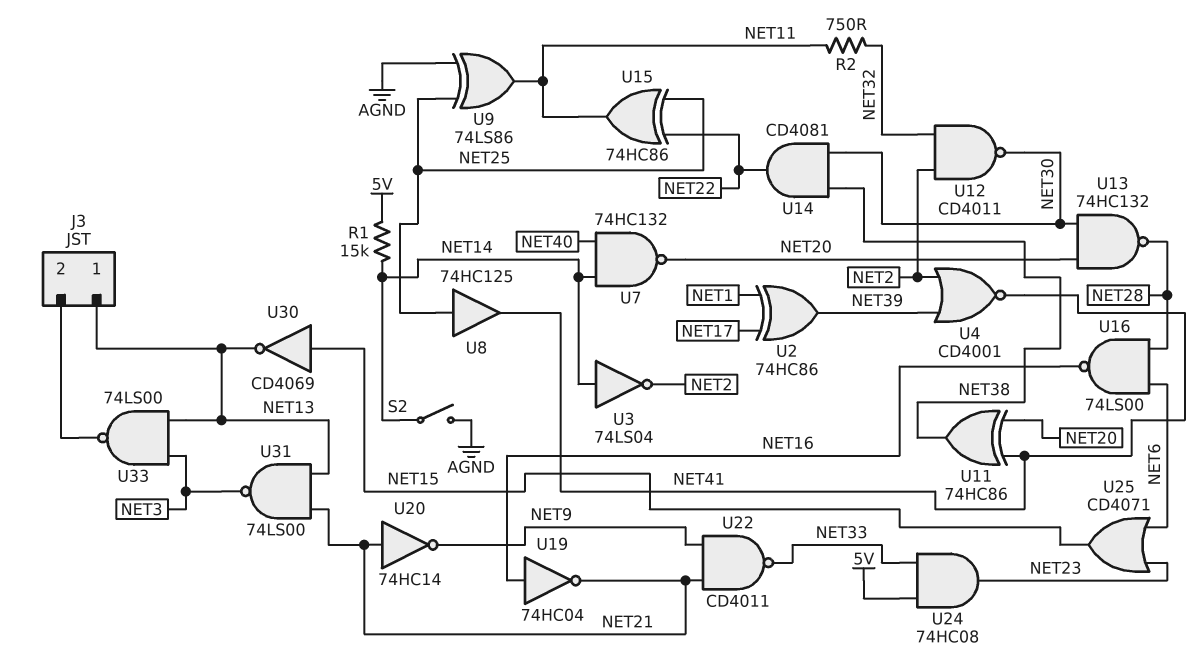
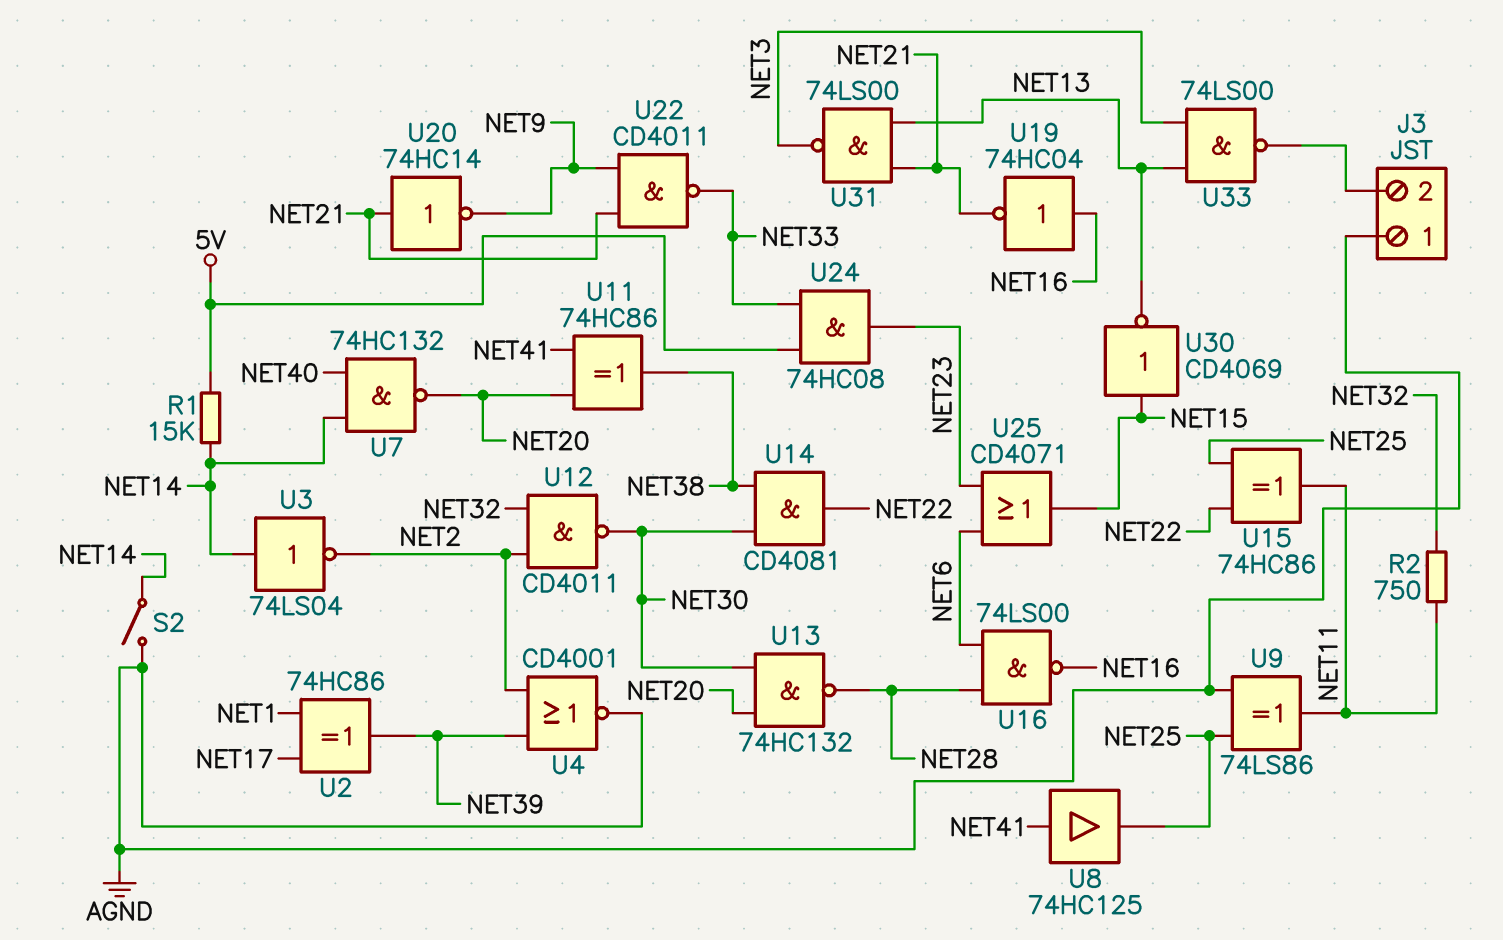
J3 pin 1: NET13 -> AGND
U4: NOR CD4001 (in NET2, in NET39, out NET41) -> NOR CD4001 (in NET2, in NET39, out AGND)
U8: buffer 74HC125 (in NET25, out NET41) -> buffer 74HC125 (in NET41, out NET25)

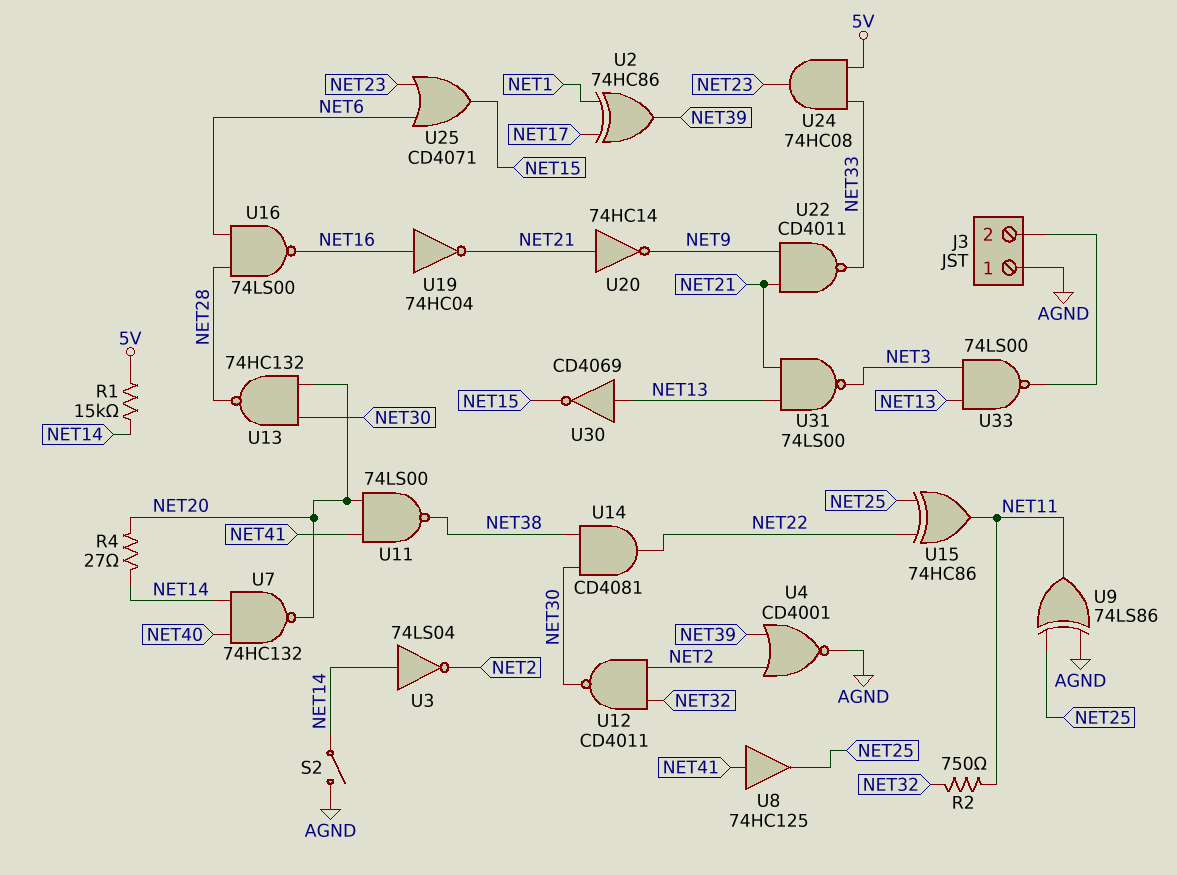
R4: none -> 27 (NET14, NET20)
U11: XOR 74HC86 (in NET20, in NET41, out NET38) -> NAND 74LS00 (in NET20, in NET41, out NET38)
U30: NOT CD4069 (in NET15, out NET13) -> NOT CD4069 (in NET13, out NET15)

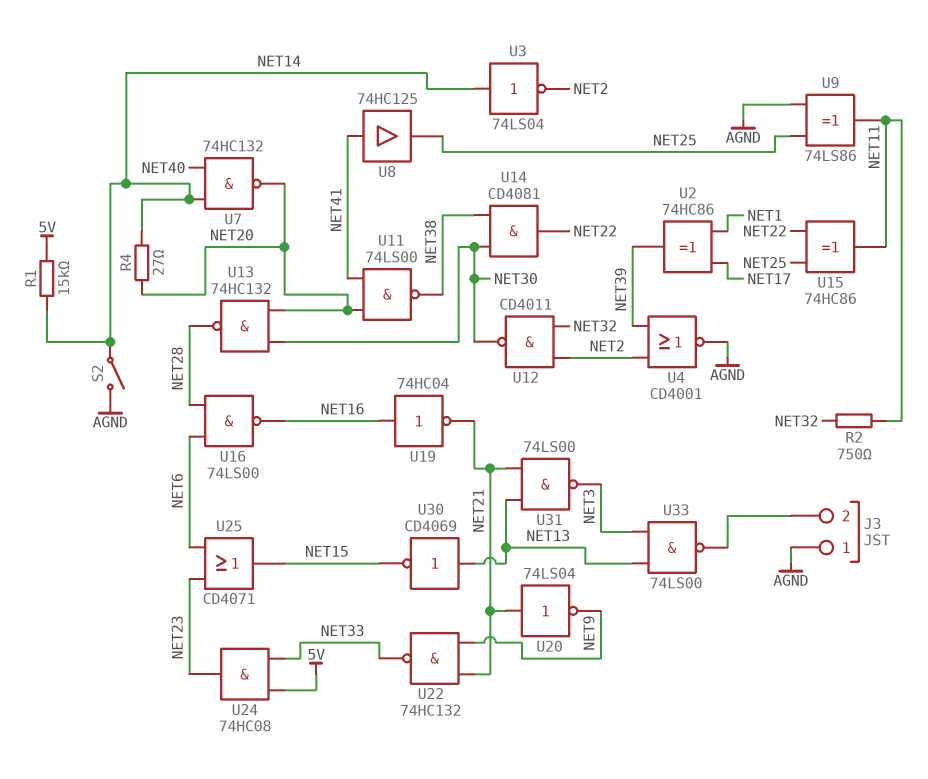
U20: NOT 74HC14 (in NET21, out NET9) -> NOT 74LS04 (in NET21, out NET9)
U22: NAND CD4011 (in NET9, in NET21, out NET33) -> NAND 74HC132 (in NET9, in NET21, out NET33)

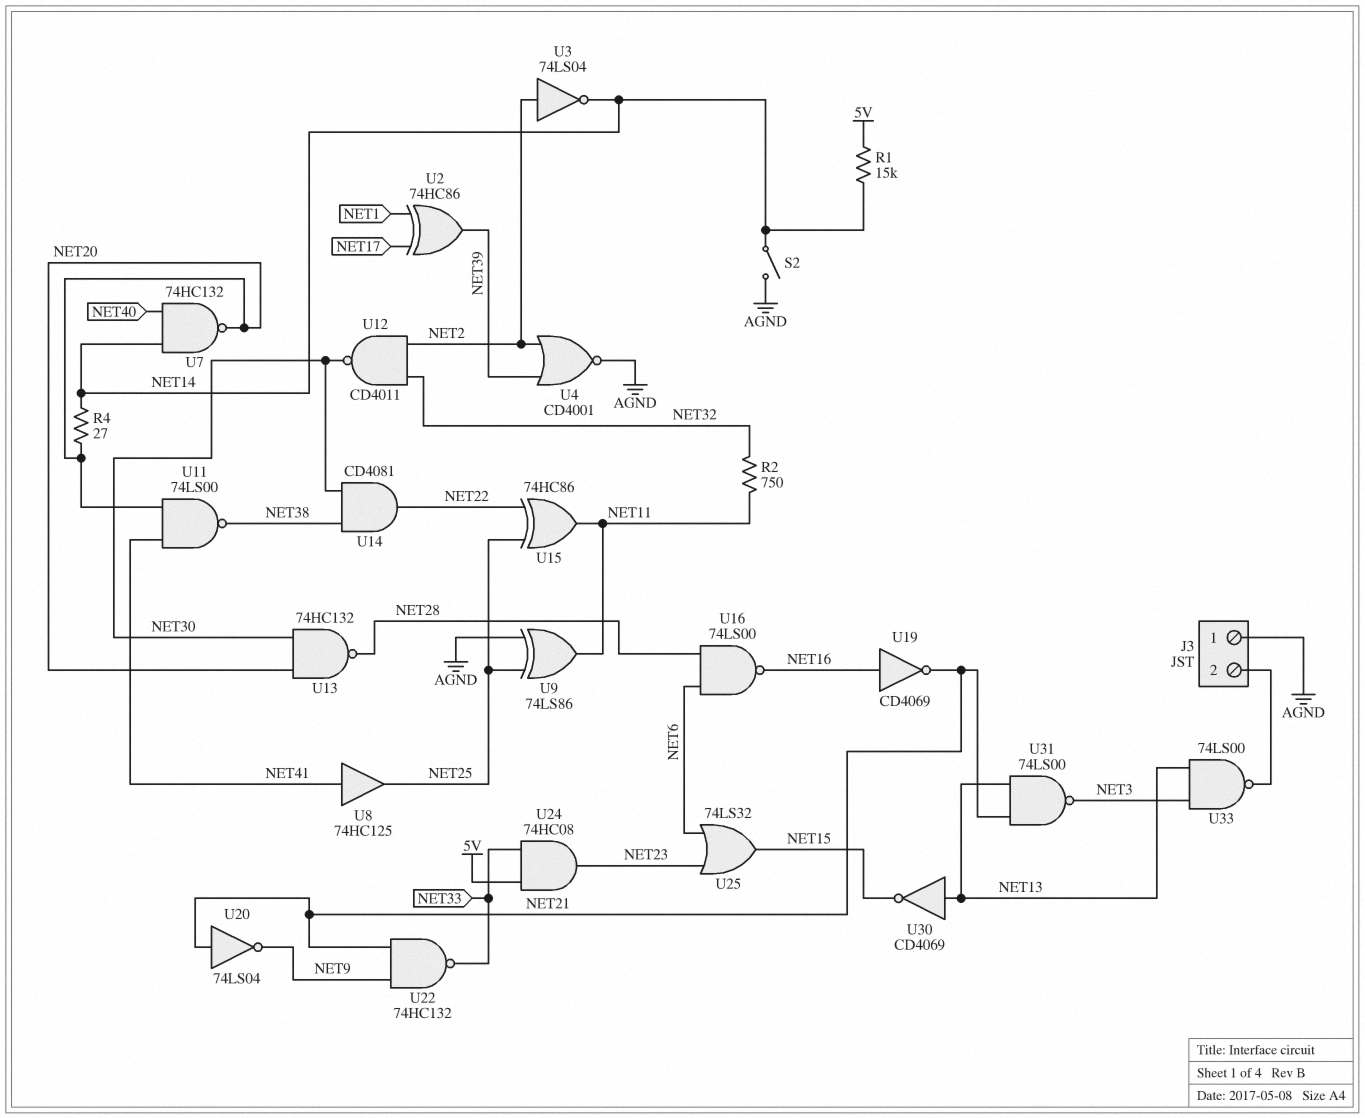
U3: NOT 74LS04 (in NET14, out NET2) -> NOT 74LS04 (in NET2, out NET14)
U19: NOT 74HC04 (in NET16, out NET21) -> NOT CD4069 (in NET16, out NET21)
U25: OR CD4071 (in NET6, in NET23, out NET15) -> OR 74LS32 (in NET6, in NET23, out NET15)

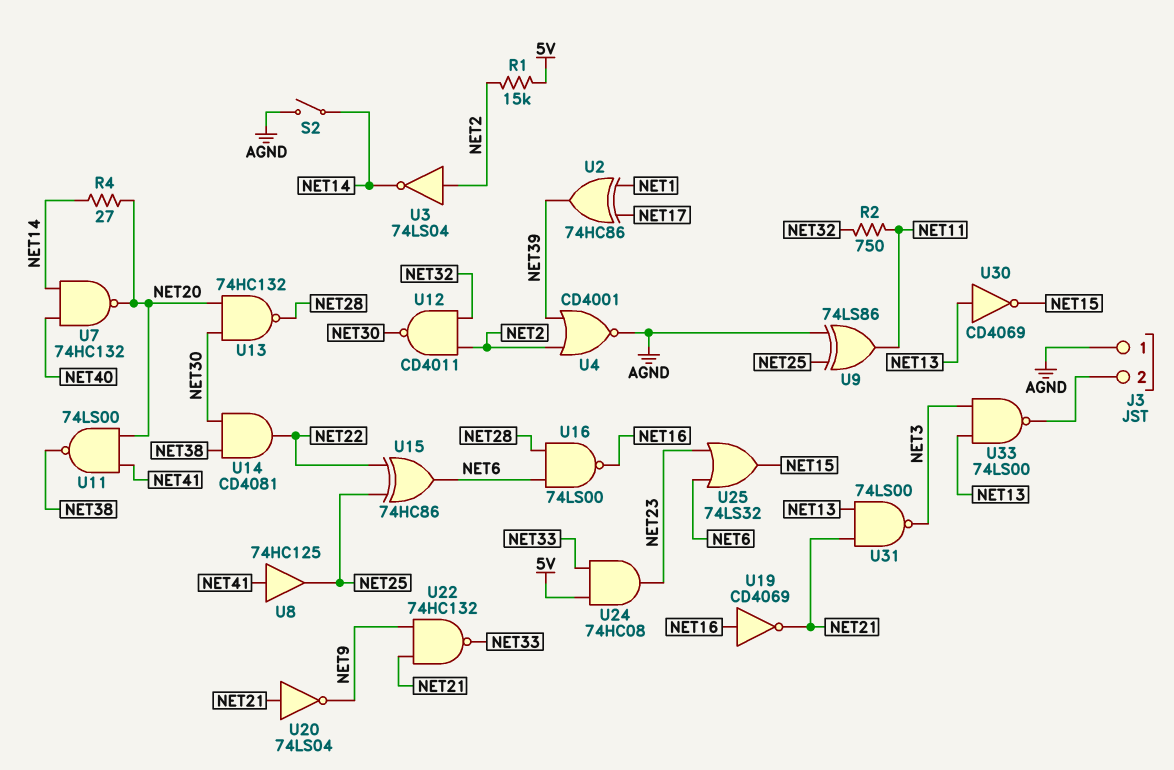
R1: 15k (5V, NET14) -> 15k (5V, NET2)
U15: XOR 74HC86 (in NET22, in NET25, out NET11) -> XOR 74HC86 (in NET22, in NET25, out NET6)

